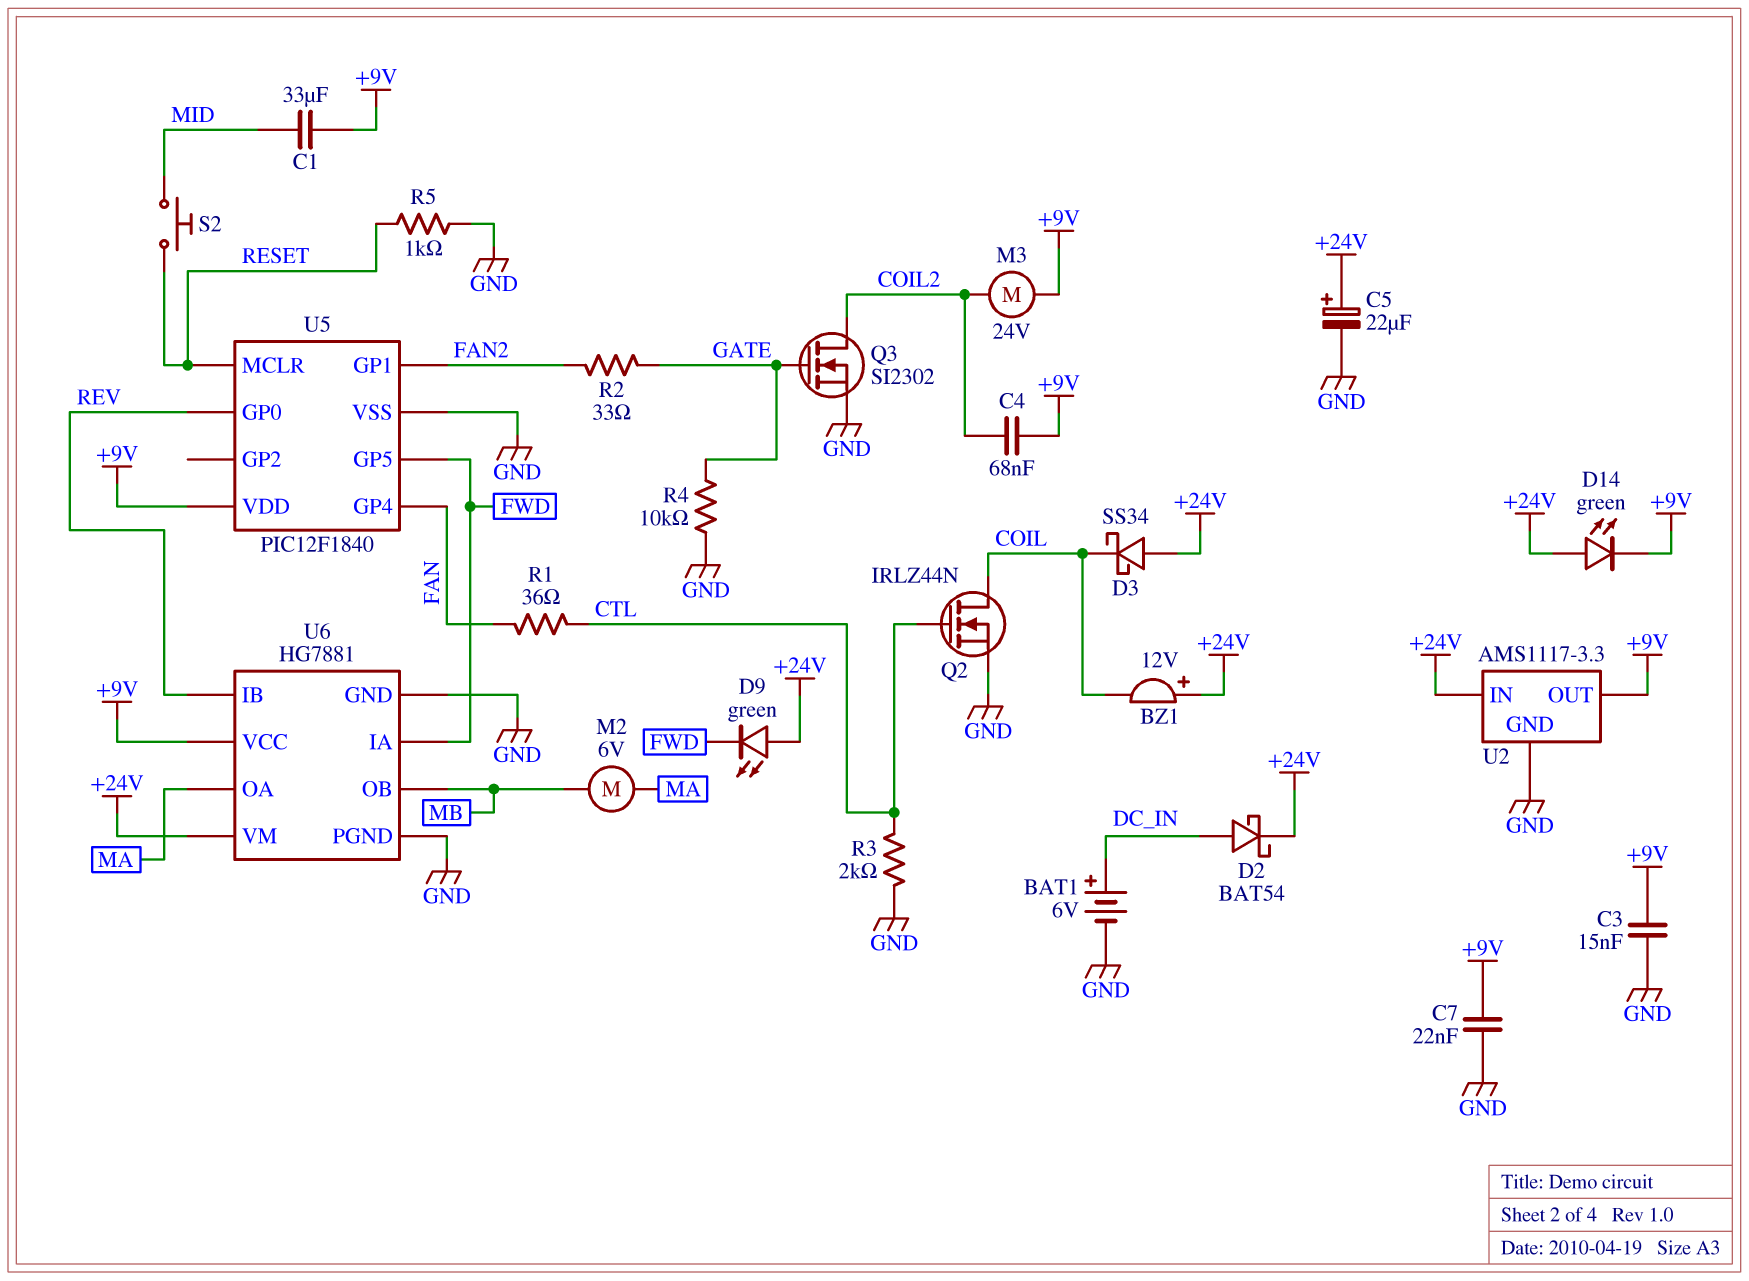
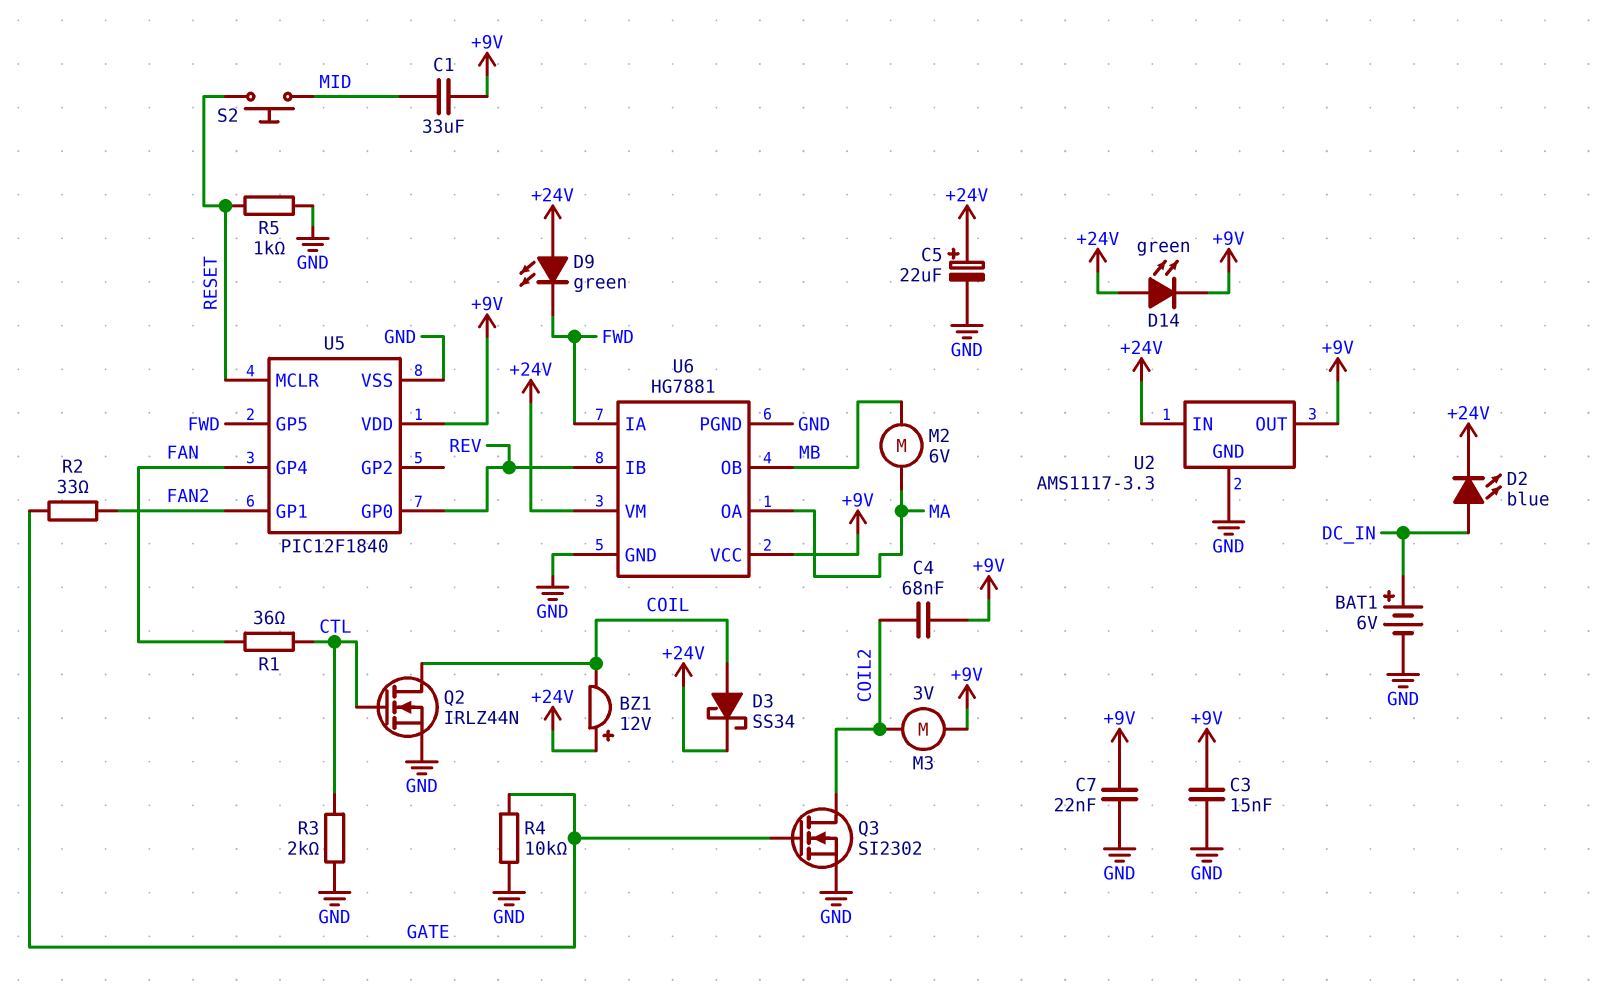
D2: schottky BAT54 (A DC_IN, K +24V) -> LED blue (A DC_IN, K +24V)
D3: schottky SS34 (A +24V, K COIL) -> schottky SS34 (A COIL, K +24V)
M3: motor 24V (+9V, COIL2) -> motor 3V (+9V, COIL2)

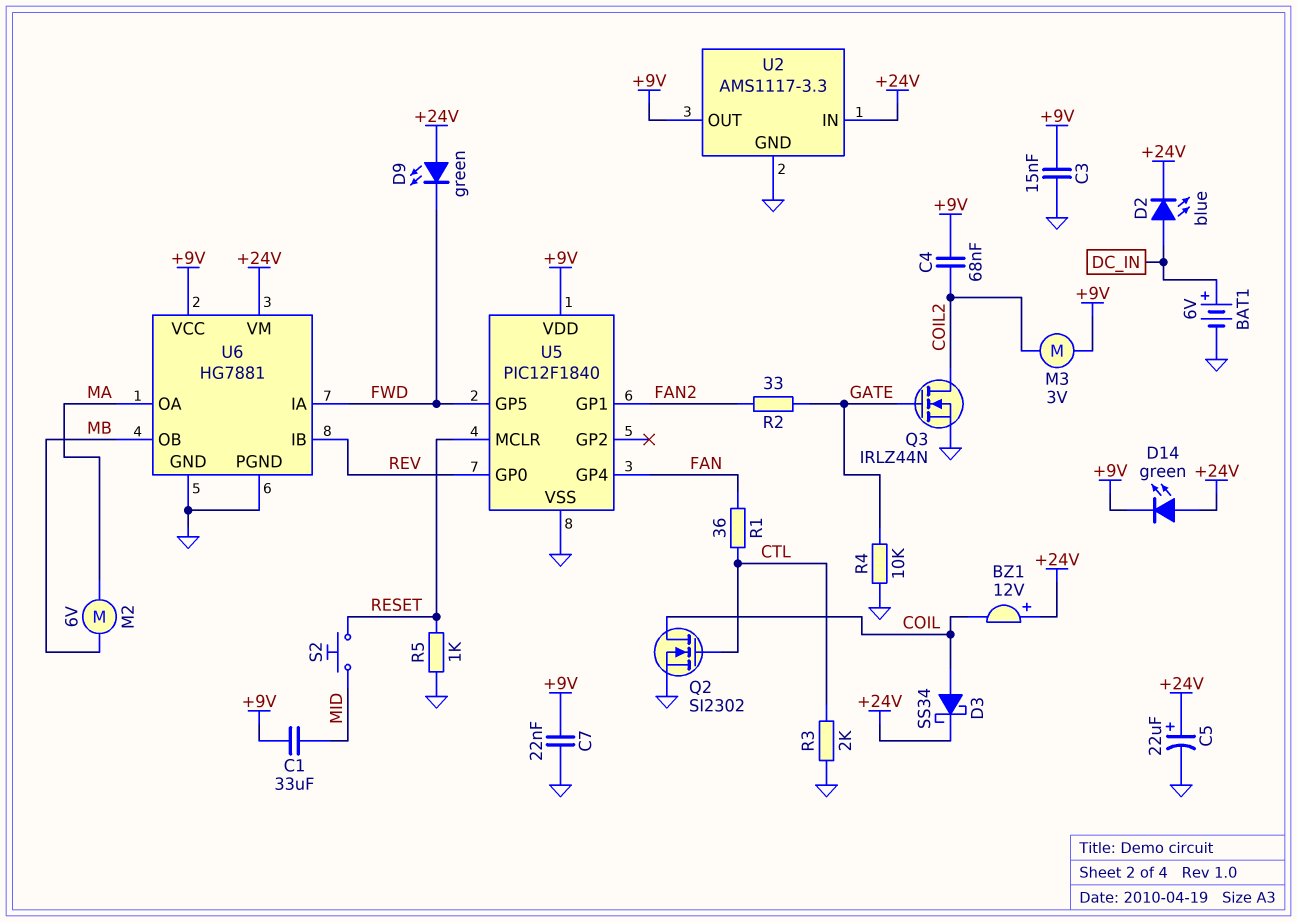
Q2: NMOS IRLZ44N (G CTL, D COIL, S GND) -> NMOS SI2302 (G CTL, D COIL, S GND)
Q3: NMOS SI2302 (G GATE, D COIL2, S GND) -> NMOS IRLZ44N (G GATE, D COIL2, S GND)

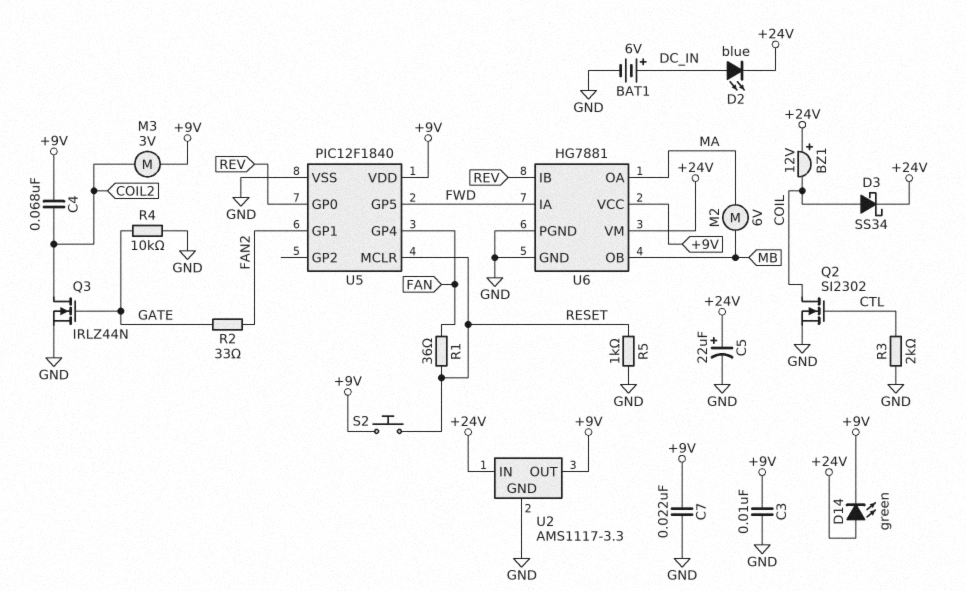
C1: 33uF (+9V, MID) -> none
C3: 15nF (+9V, GND) -> 10nF (+9V, GND)
D9: LED green (A +24V, K FWD) -> none
R1: 36 (CTL, FAN) -> 36 (FAN, RESET)
S2: button (MID, RESET) -> button (+9V, RESET)

